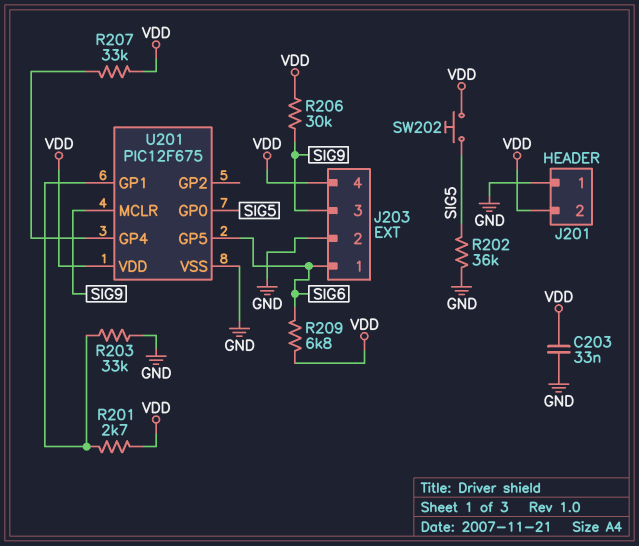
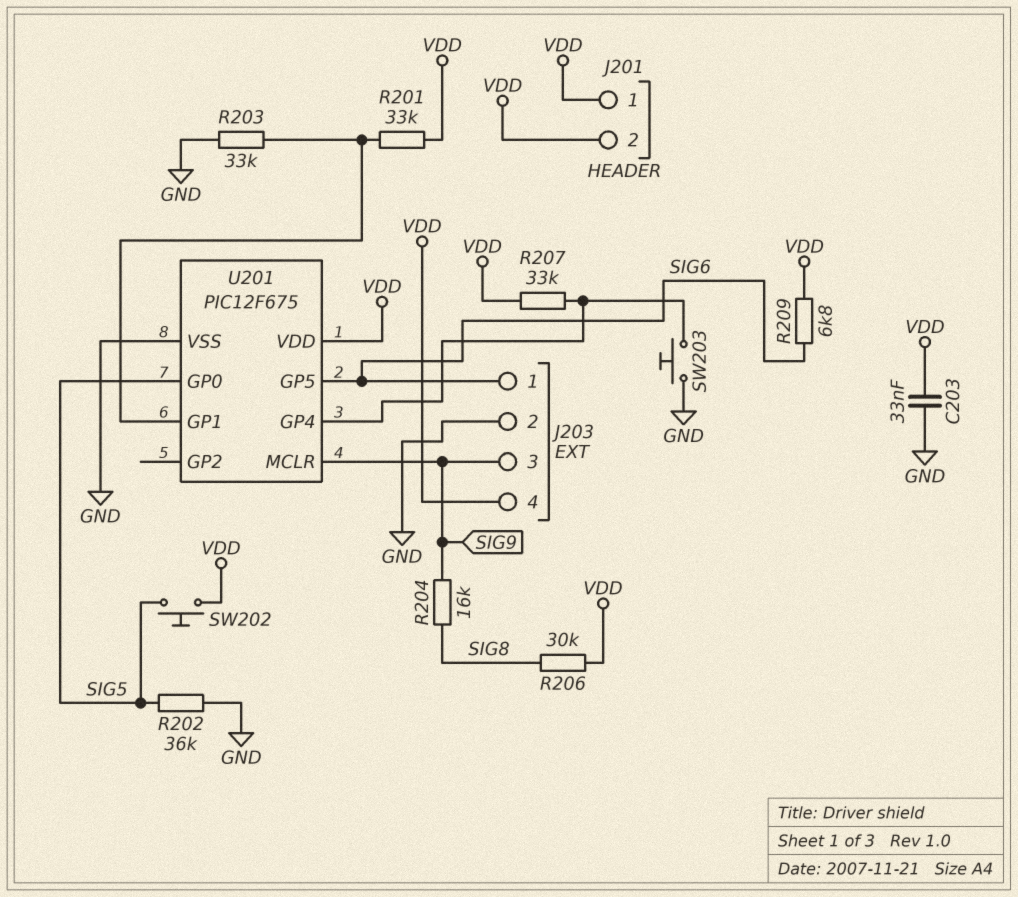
J201 pin 1: GND -> VDD
R201: 2.7k (U201/GP1, VDD) -> 33k (U201/GP1, VDD)
R204: none -> 16k (SIG8, SIG9)
R206: 30k (SIG9, VDD) -> 30k (SIG8, VDD)
SW203: none -> button (GND, U201/GP4)

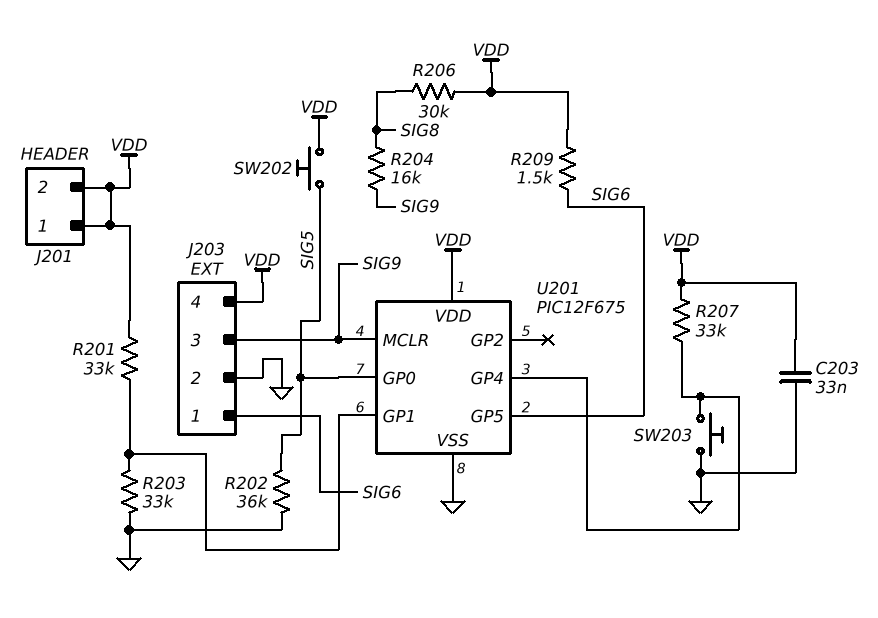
R209: 6.8k (SIG6, VDD) -> 1.5k (SIG6, VDD)

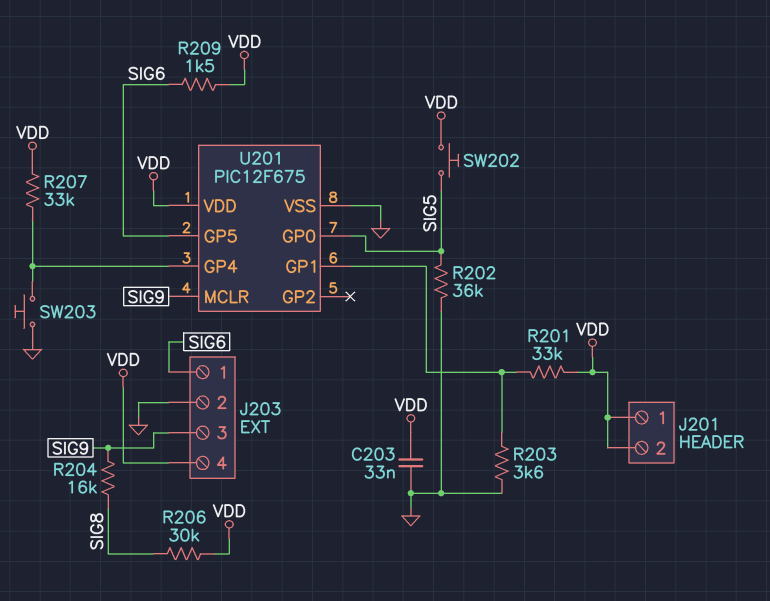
R203: 33k (GND, U201/GP1) -> 3.6k (GND, U201/GP1)

